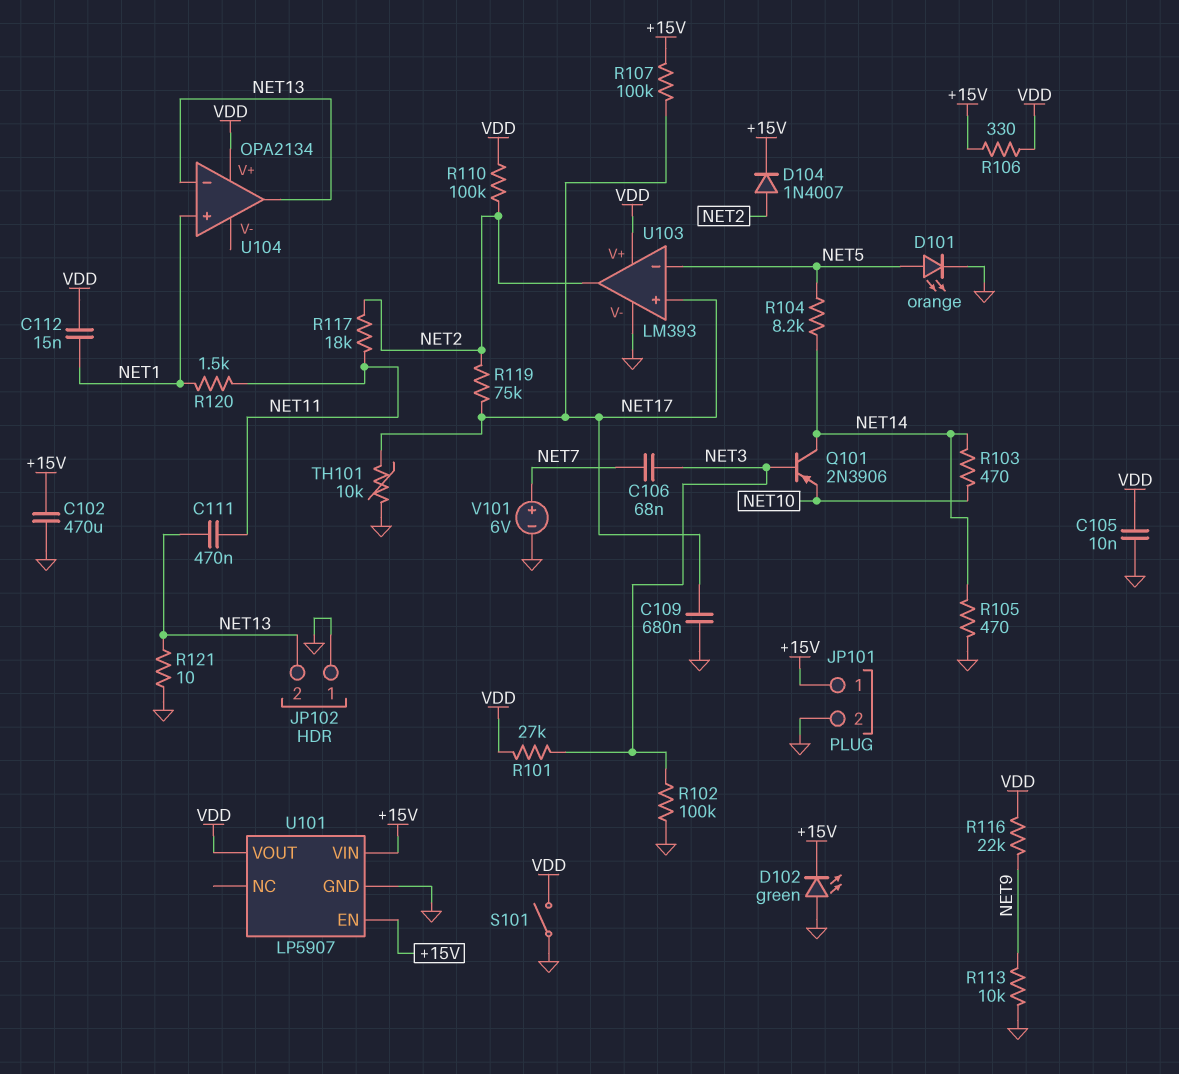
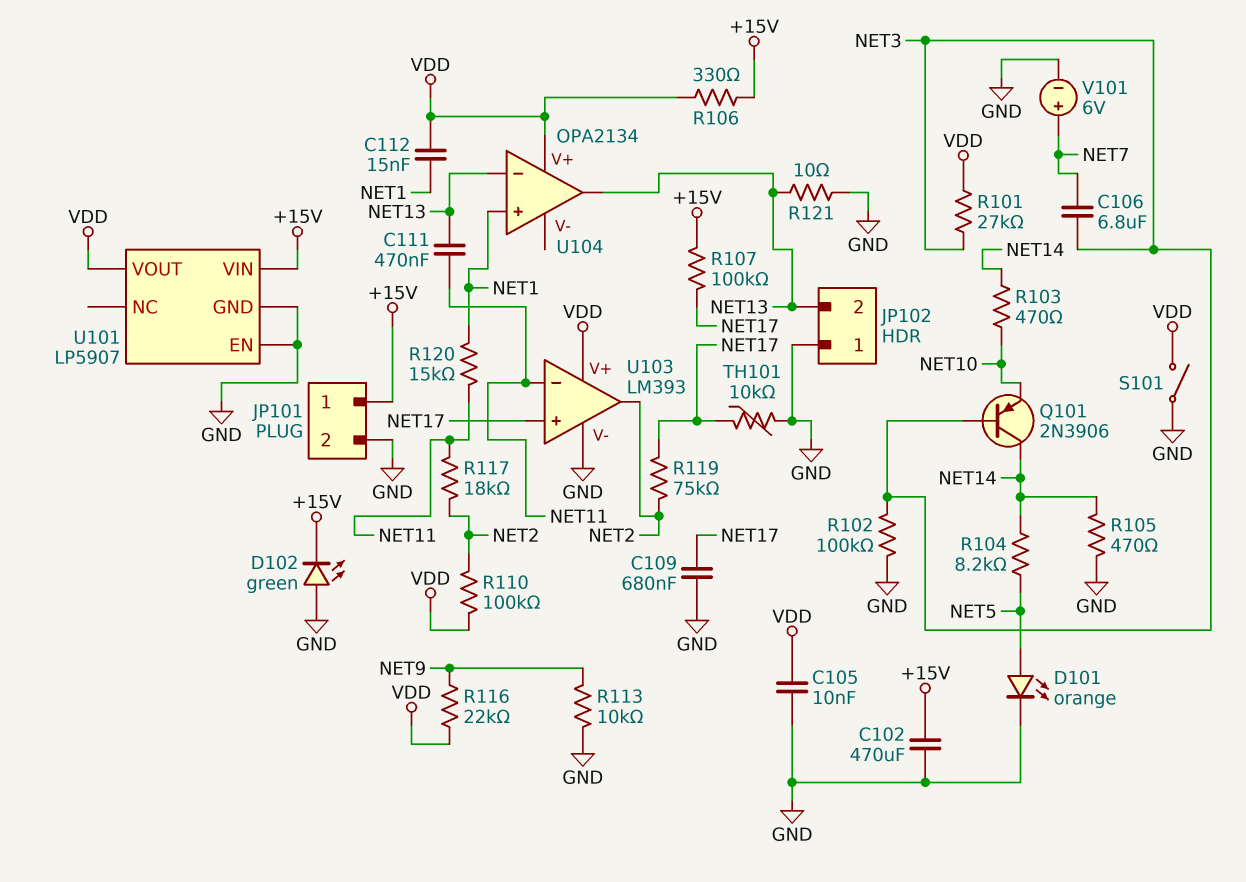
C106: 68nF (NET3, NET7) -> 6.8uF (NET3, NET7)
D104: diode 1N4007 (A NET2, K +15V) -> none
R120: 1.5k (NET1, NET11) -> 15k (NET1, NET11)
U101 pin EN: +15V -> GND
U103 pin in-: NET5 -> NET11

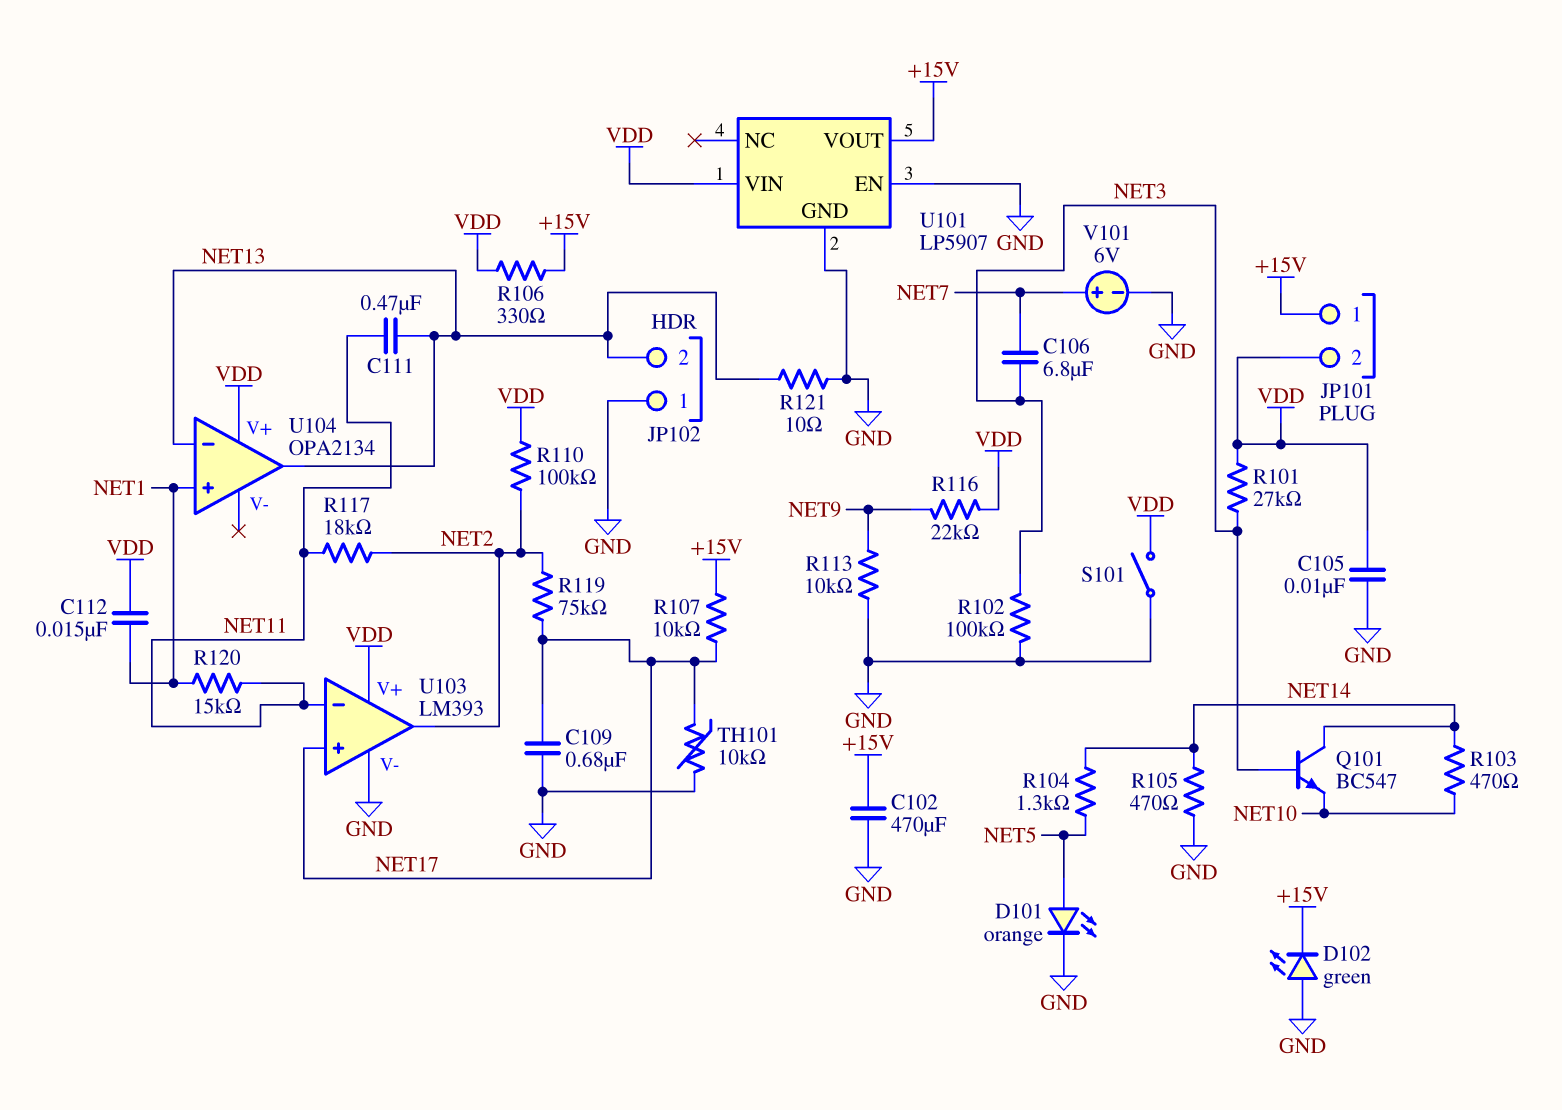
JP101 pin 2: GND -> VDD
Q101: PNP 2N3906 (B NET3, C NET14, E NET10) -> NPN BC547 (B NET3, C NET14, E NET10)
R104: 8.2k (NET5, NET14) -> 1.3k (NET5, NET14)
R107: 100k (+15V, NET17) -> 10k (+15V, NET17)
U101 pin VIN: +15V -> VDD
U101 pin VOUT: VDD -> +15V

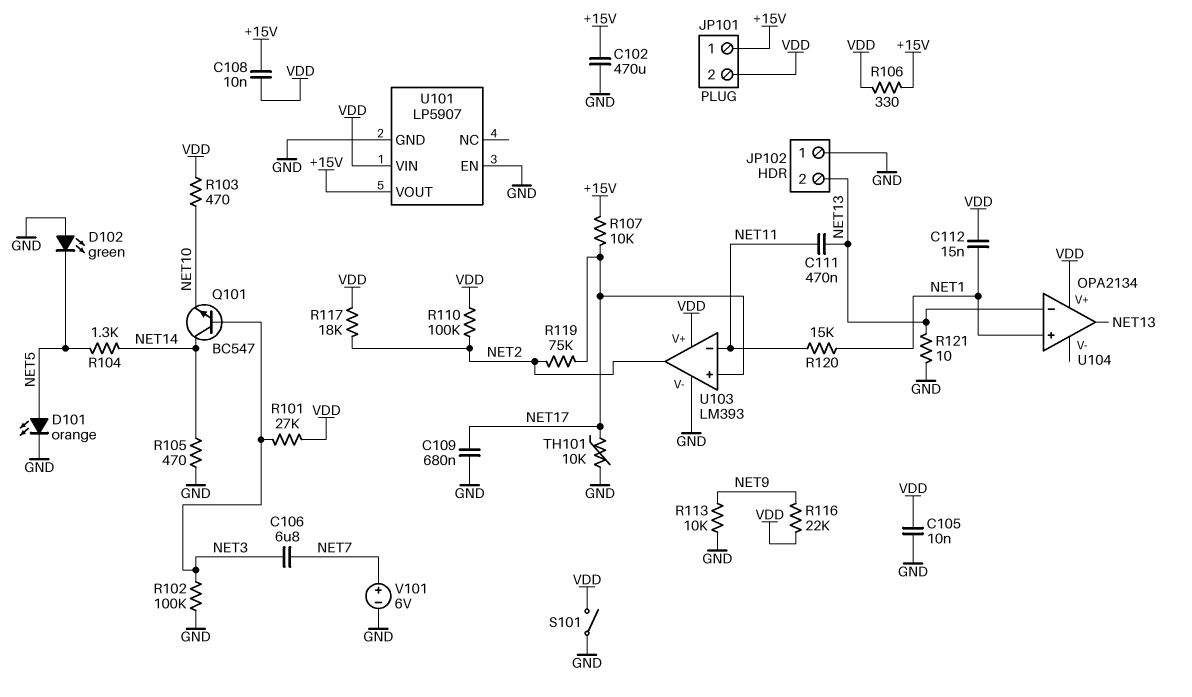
C108: none -> 10nF (+15V, VDD)
D102: LED green (A GND, K +15V) -> LED green (A GND, K NET5)
R103: 470 (NET10, NET14) -> 470 (NET10, VDD)
R117: 18k (NET2, NET11) -> 18k (NET2, VDD)

